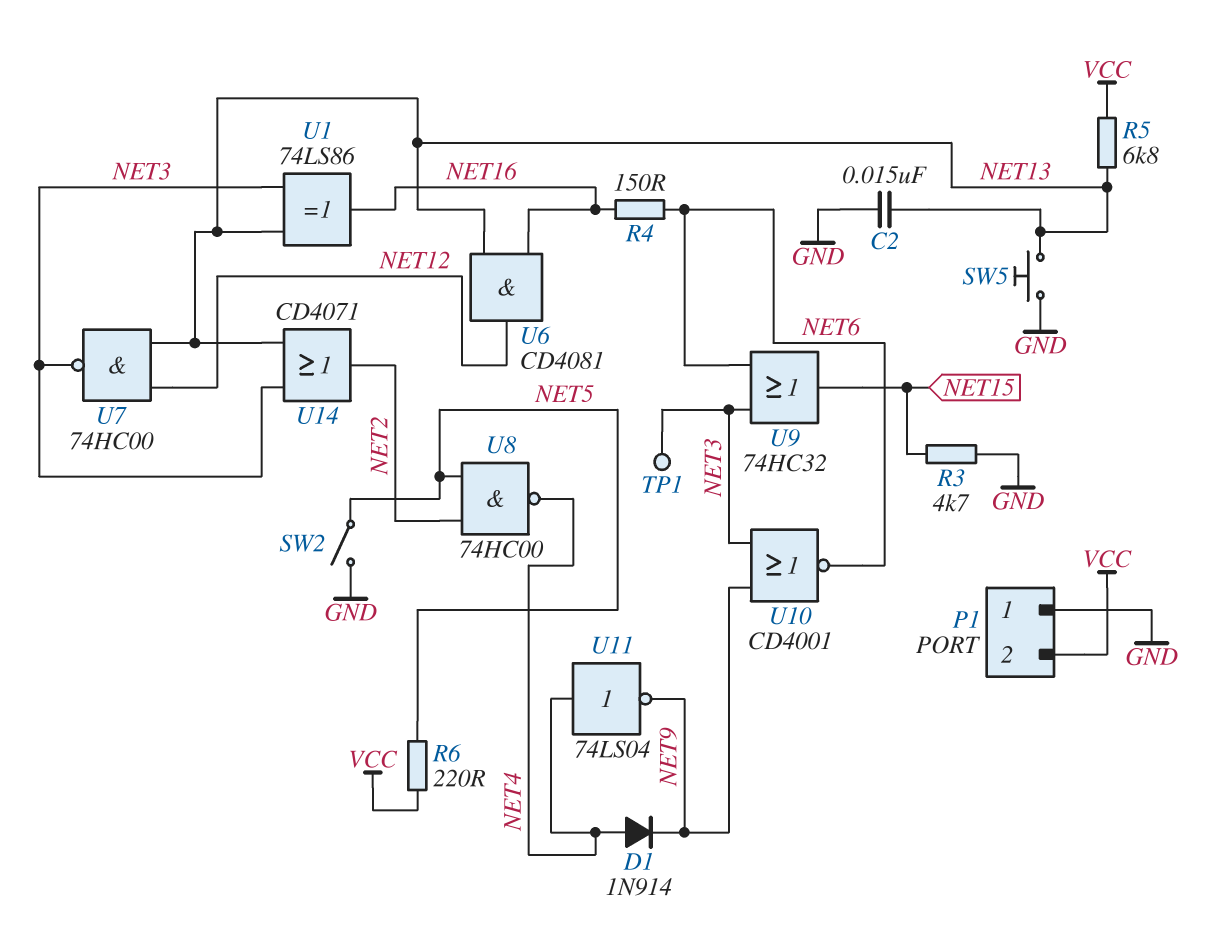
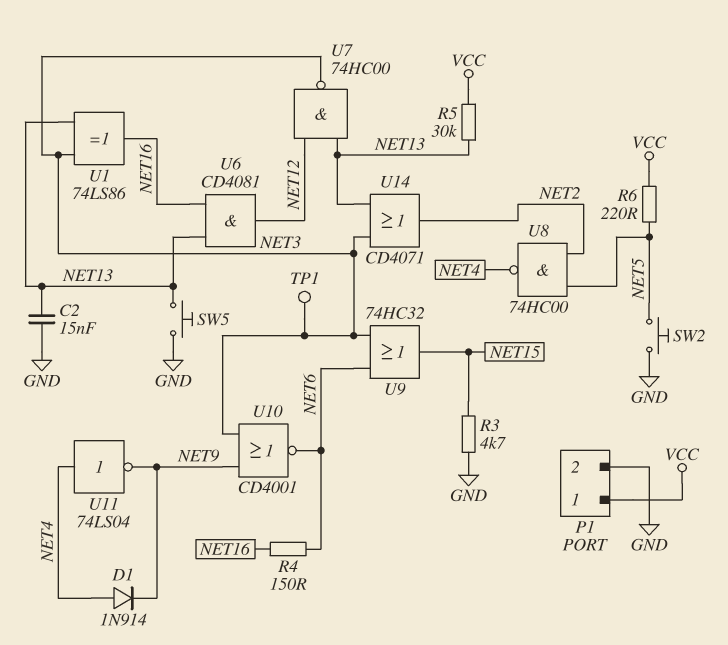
P1 pin 1: GND -> VCC
P1 pin 2: VCC -> GND
R5: 6.8k (NET13, VCC) -> 30k (NET13, VCC)
SW2: switch (GND, NET5) -> button (GND, NET5)

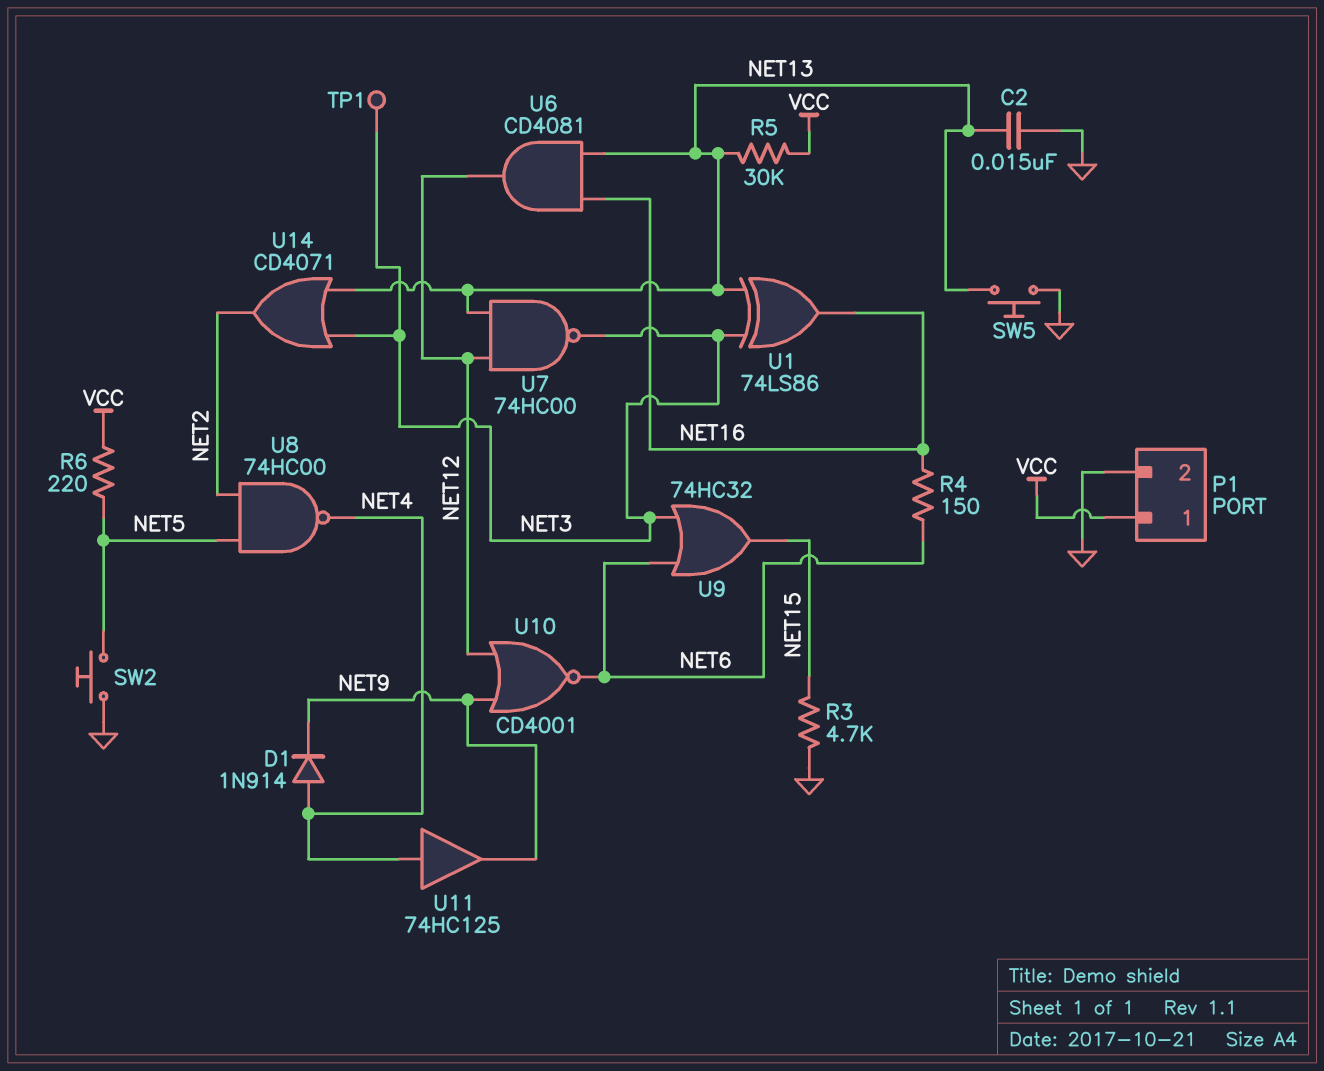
U10: NOR CD4001 (in NET3, in NET9, out NET6) -> NOR CD4001 (in NET9, in NET12, out NET6)
U11: NOT 74LS04 (in NET4, out NET9) -> buffer 74HC125 (in NET4, out NET9)

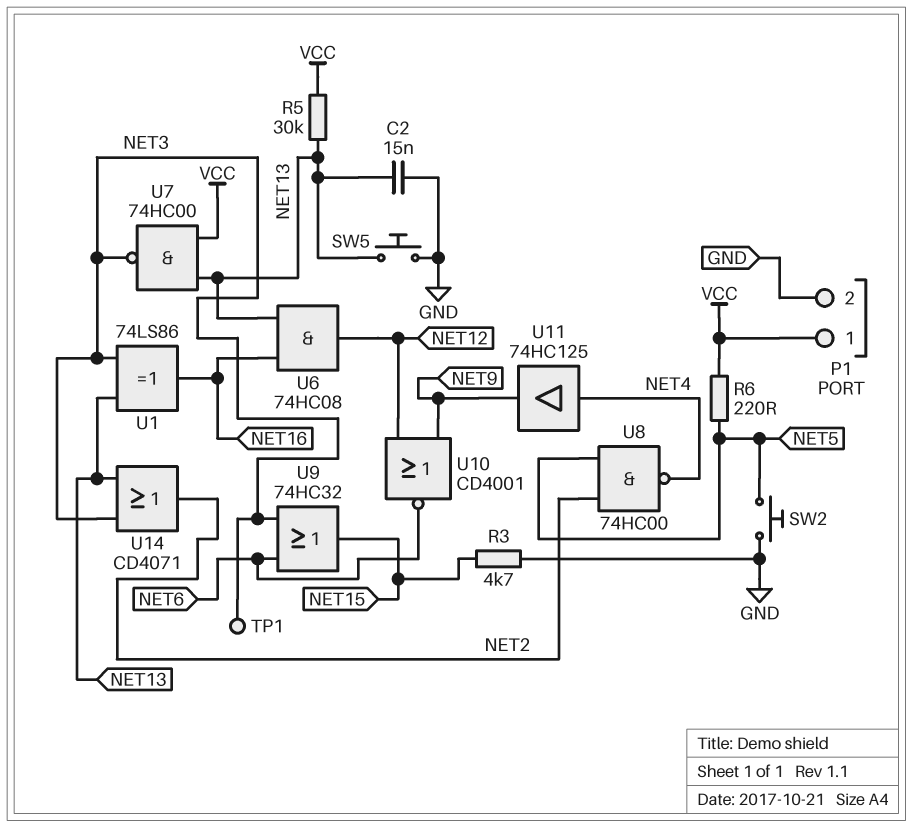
D1: diode 1N914 (A NET4, K NET9) -> none
R4: 150 (NET6, NET16) -> none
U6: AND CD4081 (in NET13, in NET16, out NET12) -> AND 74HC08 (in NET13, in NET16, out NET12)
U7: NAND 74HC00 (in NET12, in NET13, out NET3) -> NAND 74HC00 (in NET13, in VCC, out NET3)

